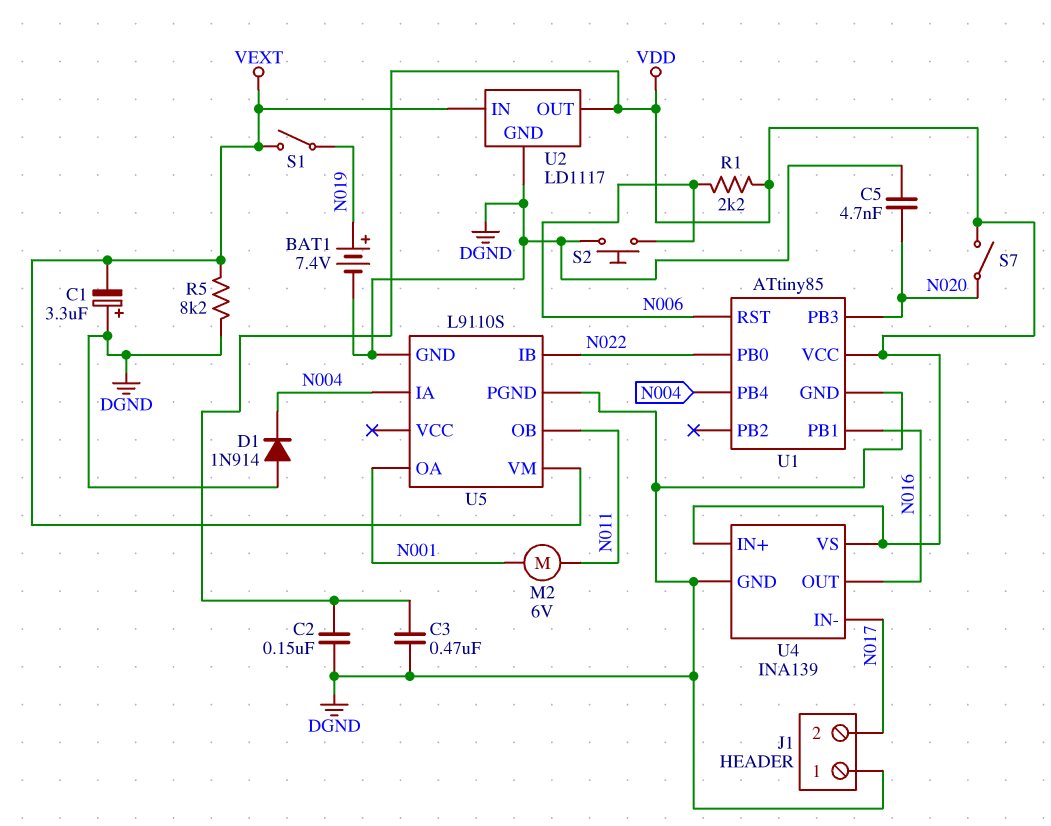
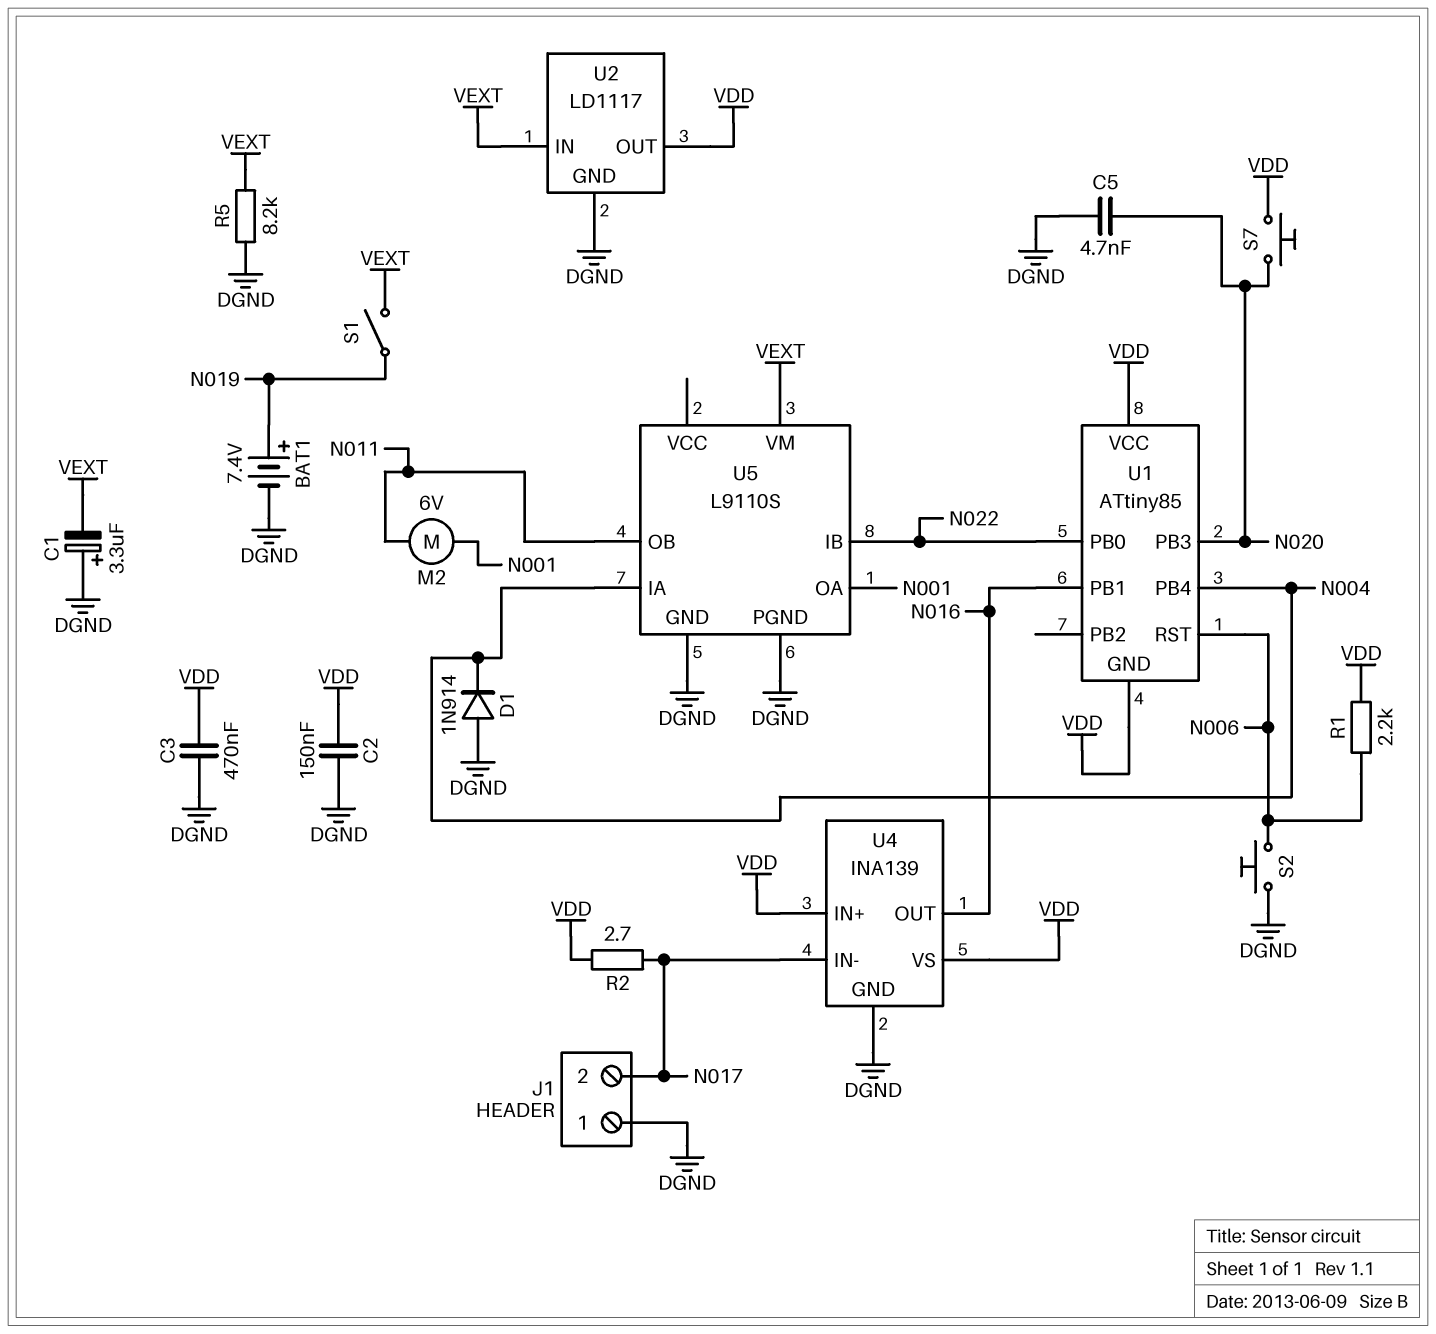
R2: none -> 2.7 (N017, VDD)
S7: switch (N020, VDD) -> button (N020, VDD)
U1 pin GND: DGND -> VDD

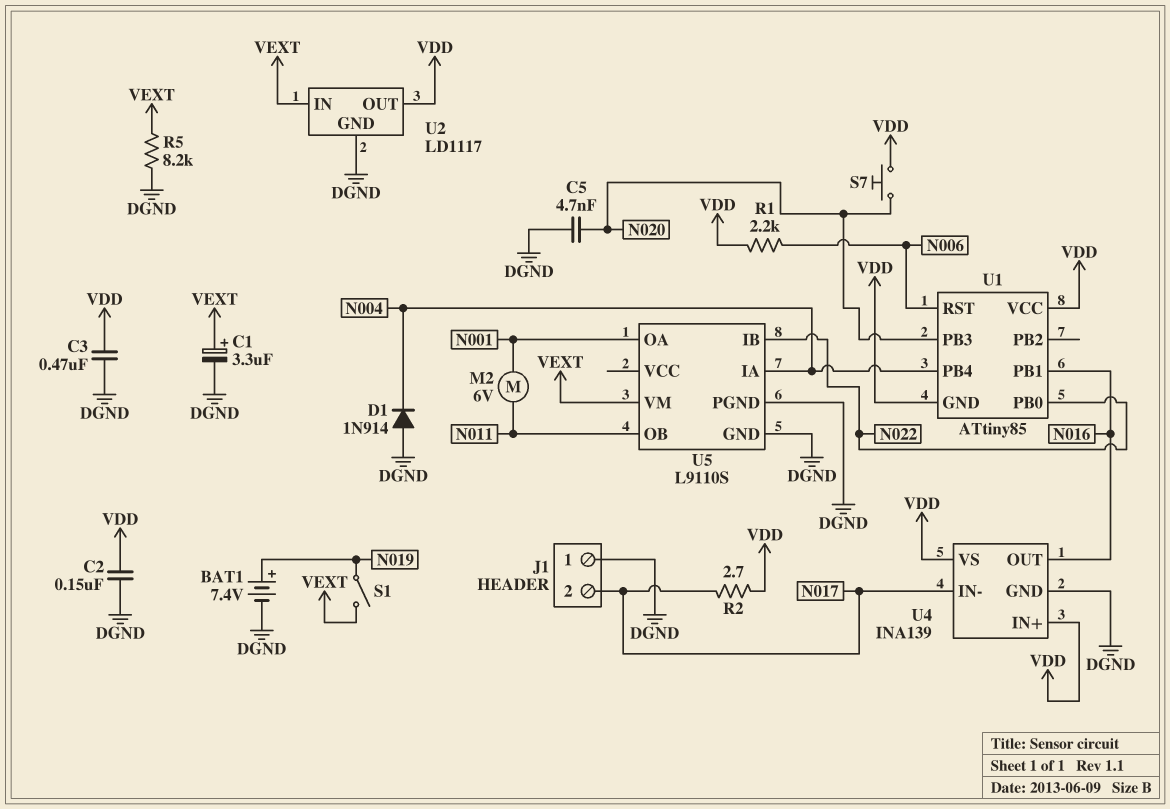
C1: 3.3uF (plus DGND, minus VEXT) -> 3.3uF (plus VEXT, minus DGND)
S2: button (DGND, N006) -> none

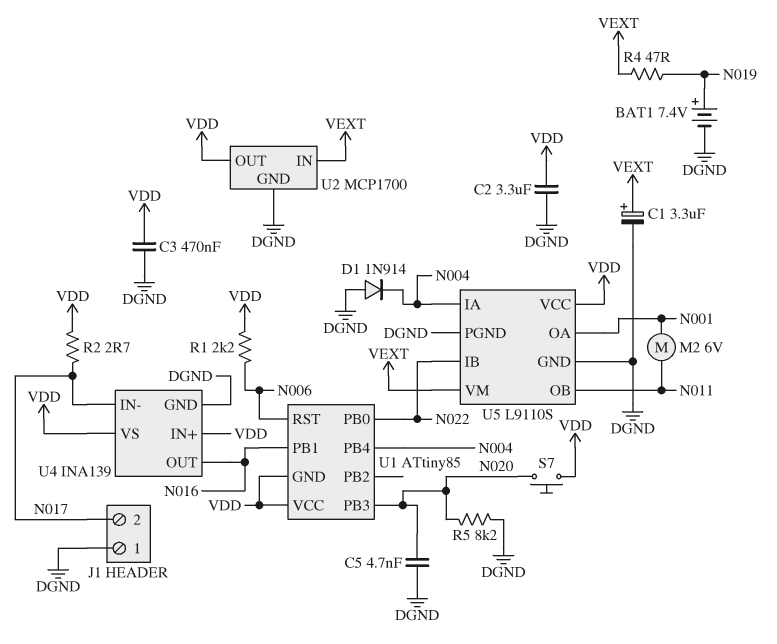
C2: 150nF (DGND, VDD) -> 3.3uF (DGND, VDD)
R4: none -> 47 (N019, VEXT)
R5: 8.2k (DGND, VEXT) -> 8.2k (DGND, N020)
S1: switch (N019, VEXT) -> none
U2: LD1117 -> MCP1700
U5 pin VCC: none -> VDD

